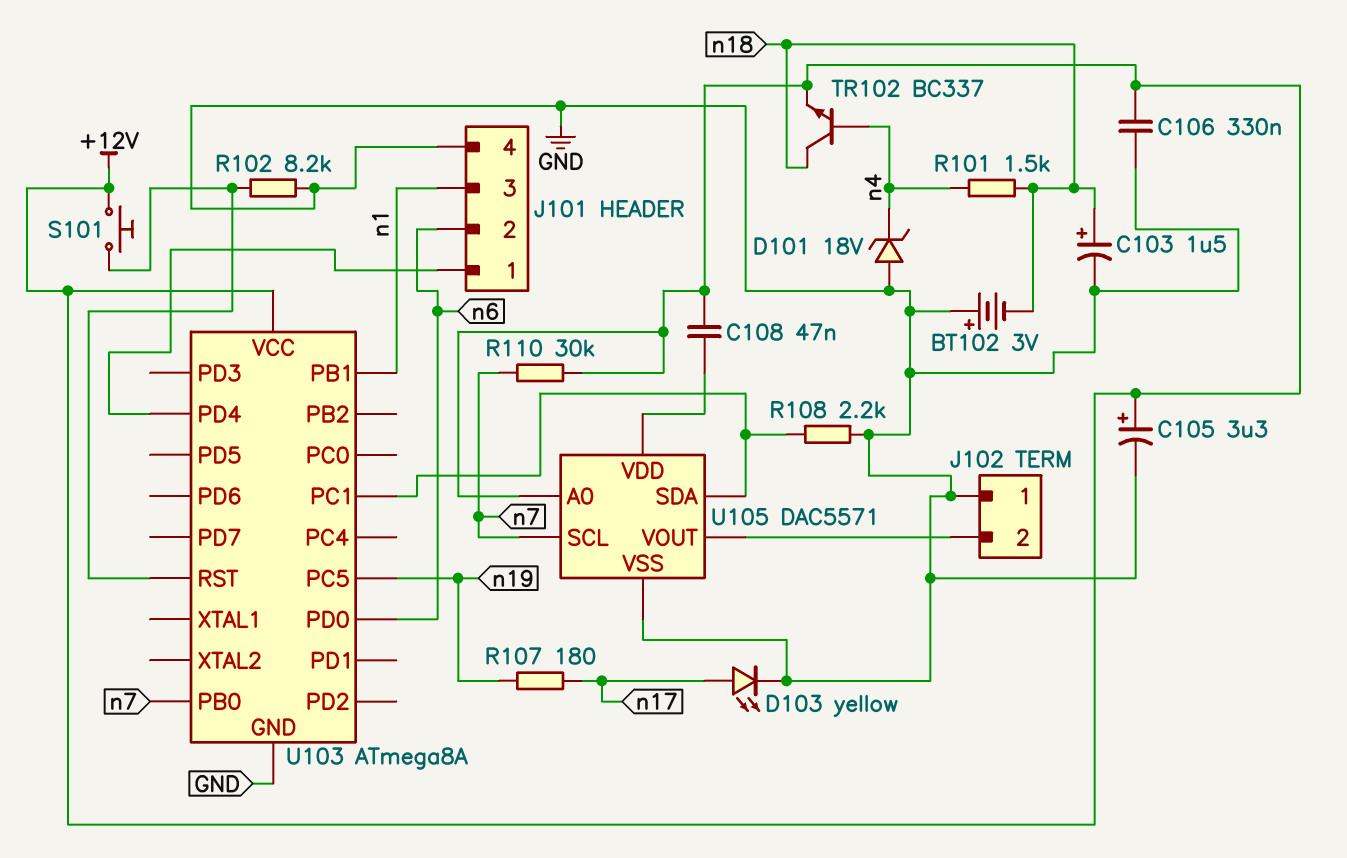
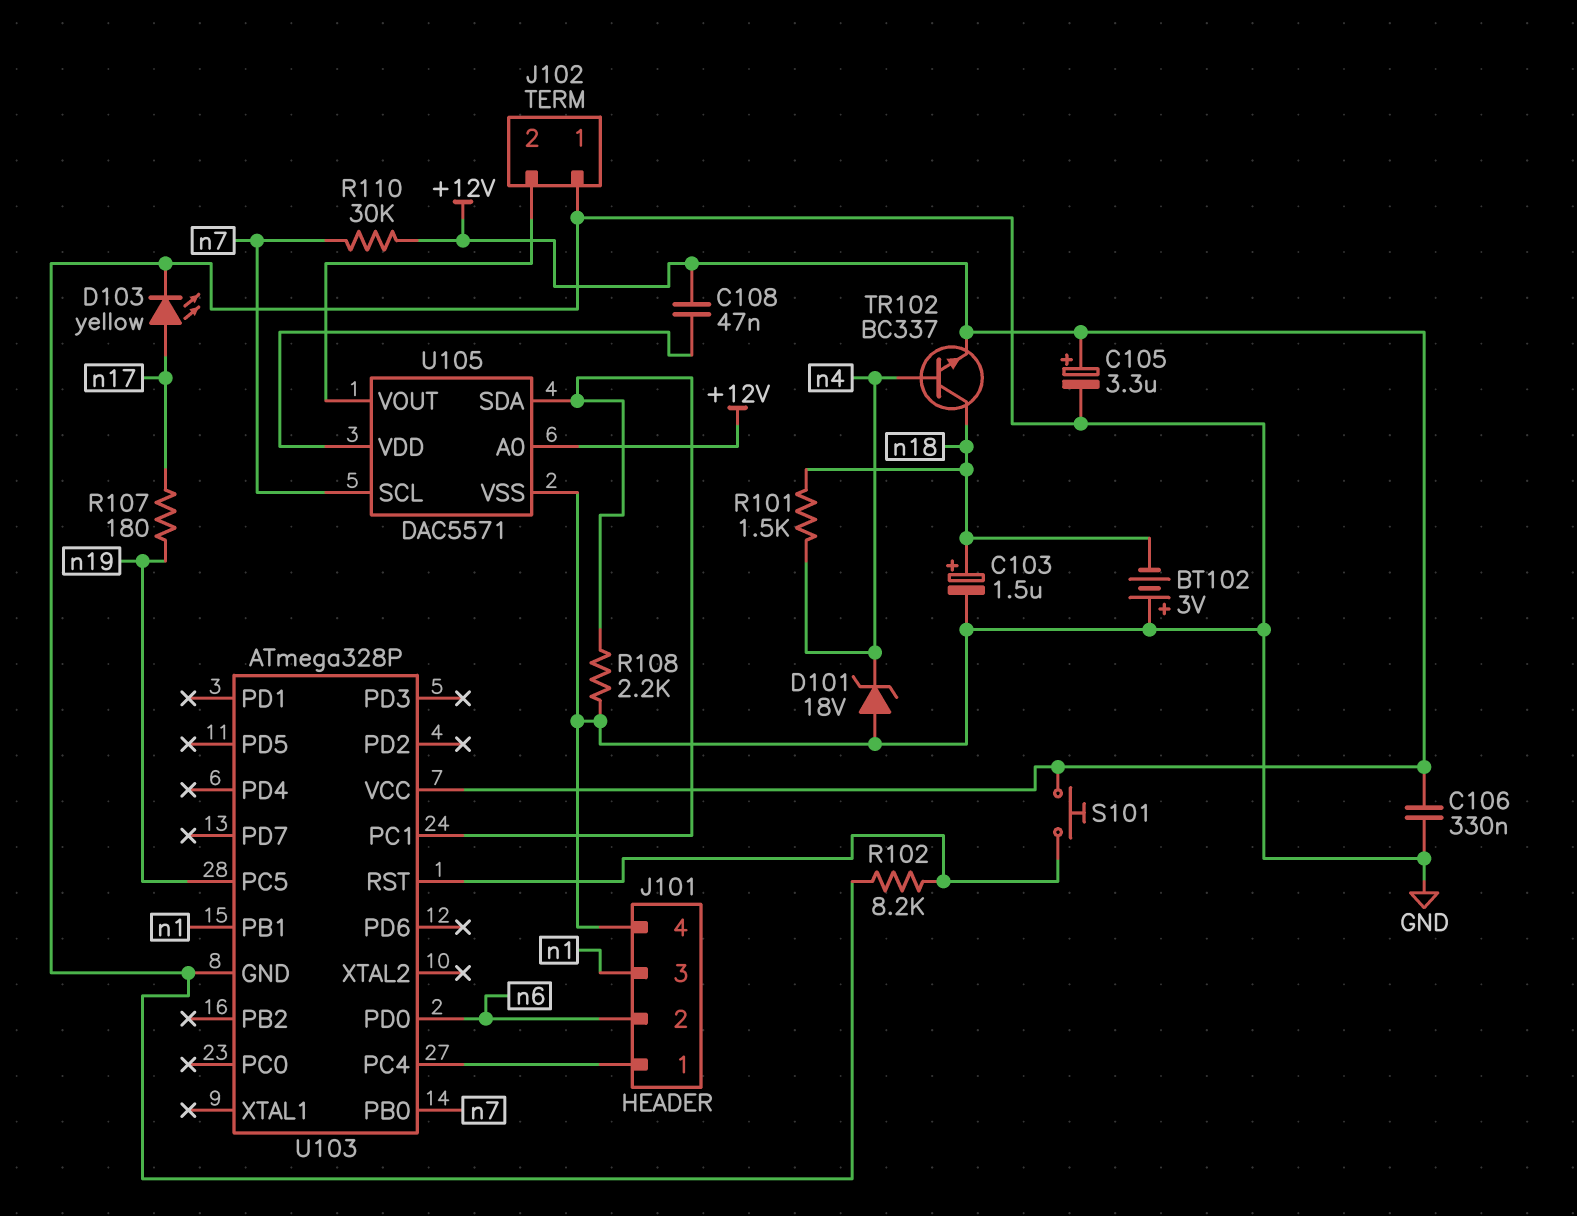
U103: ATmega8A -> ATmega328P
U103 pin PC4: none -> J101/1
U103 pin PD4: J101/1 -> none

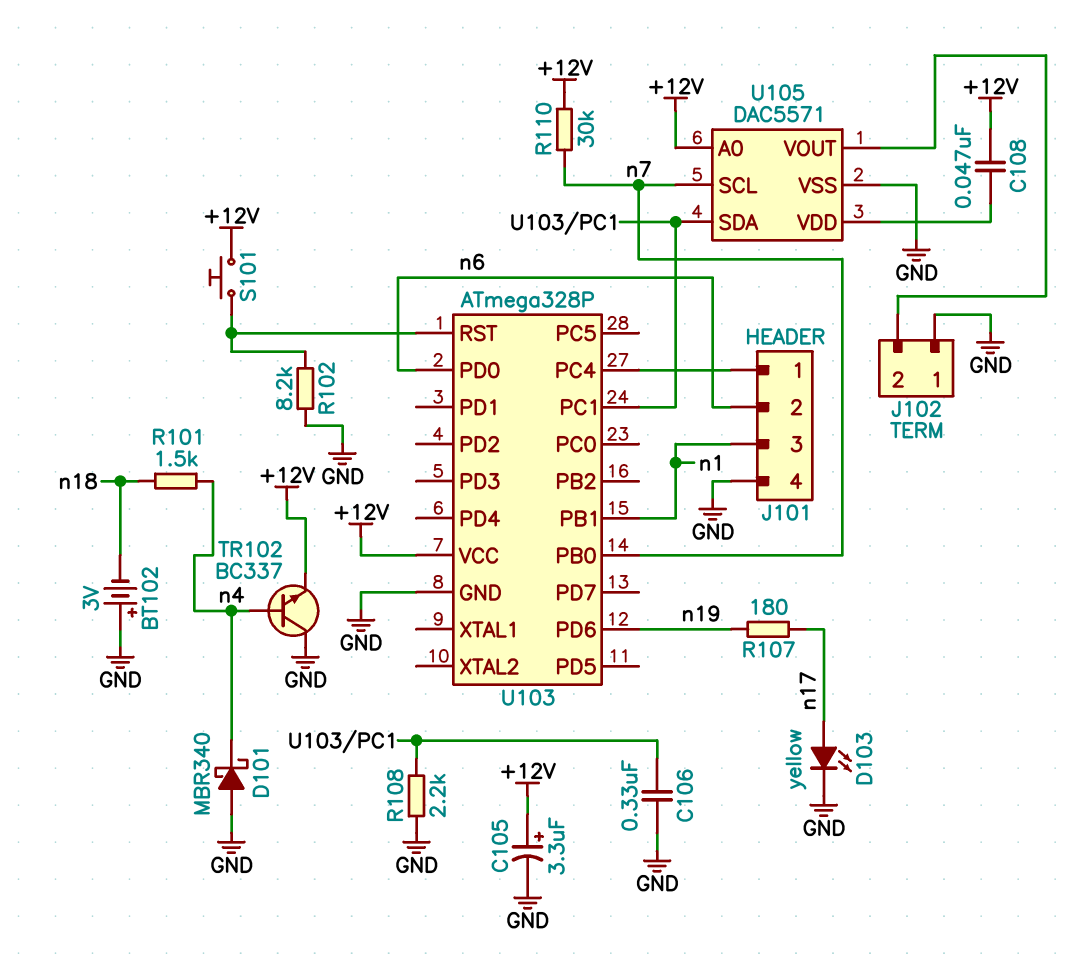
C103: 1.5uF (plus n18, minus GND) -> none
C106: 330nF (+12V, GND) -> 330nF (GND, U103/PC1)
D101: zener 18V (A GND, K n4) -> schottky MBR340 (A GND, K n4)
TR102: NPN BC337 (B n4, C n18, E +12V) -> NPN BC337 (B n4, C GND, E +12V)
U103 pin PC5: n19 -> none
U103 pin PD6: none -> n19

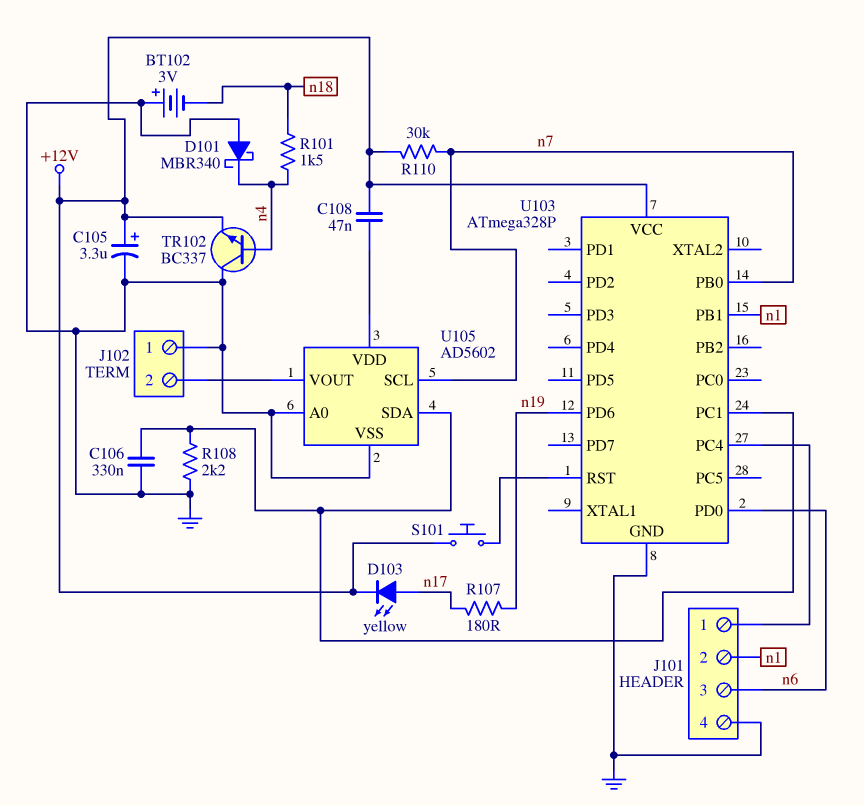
D103: LED yellow (A n17, K GND) -> LED yellow (A n17, K +12V)
J101 pin 2: n6 -> n1
J101 pin 3: n1 -> n6
R102: 8.2k (GND, U103/RST) -> none
U105: DAC5571 -> AD5602
U105 pin A0: +12V -> GND

